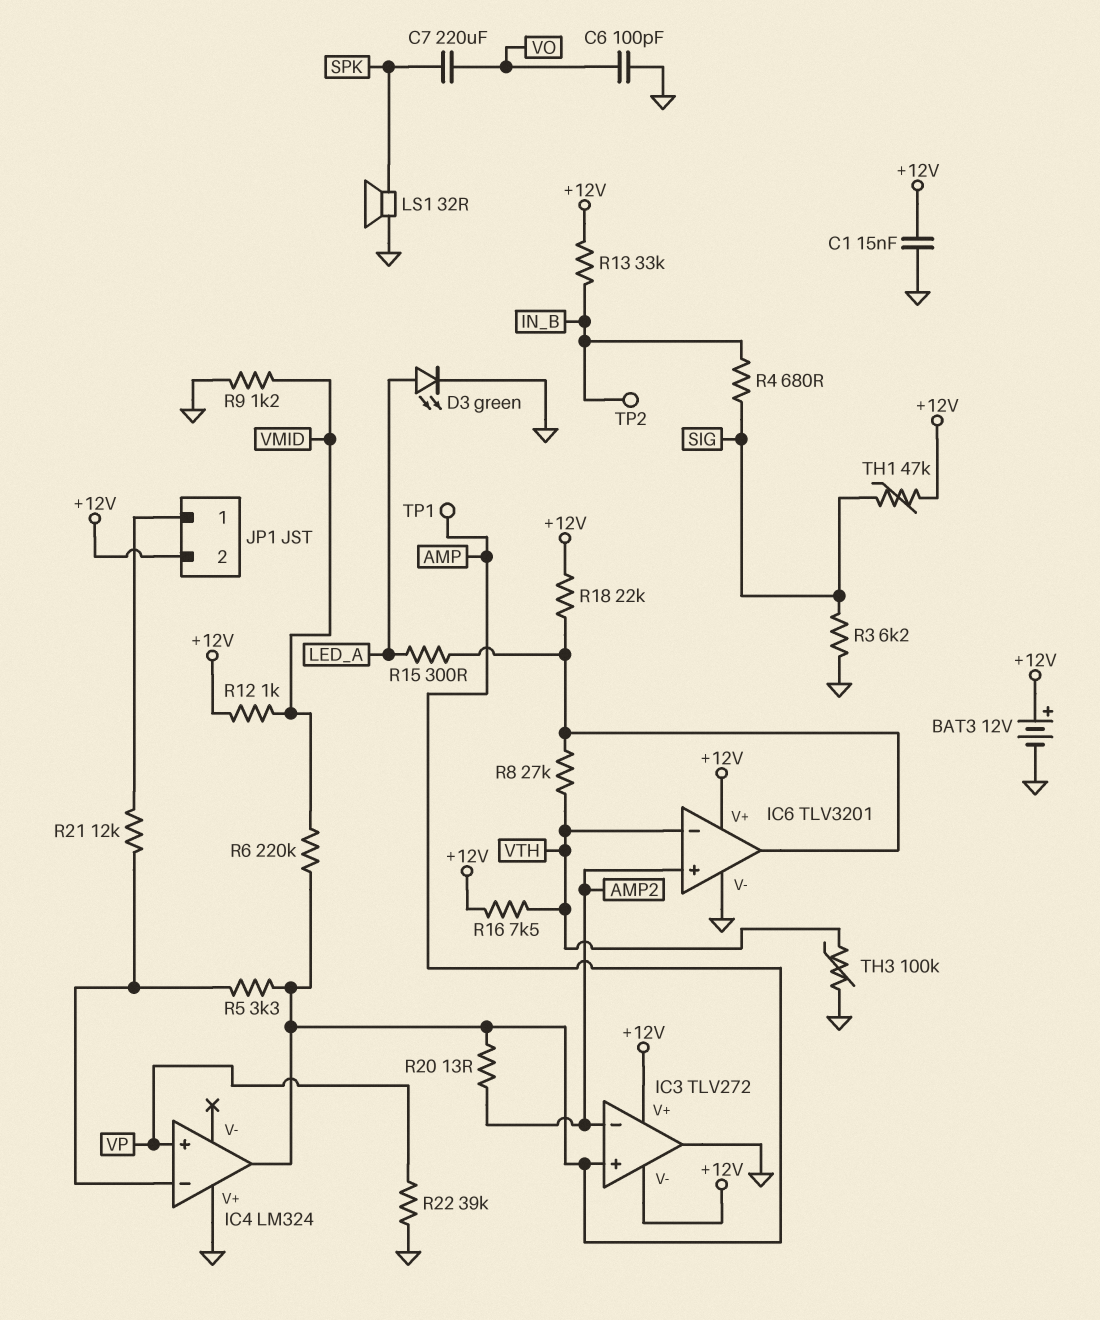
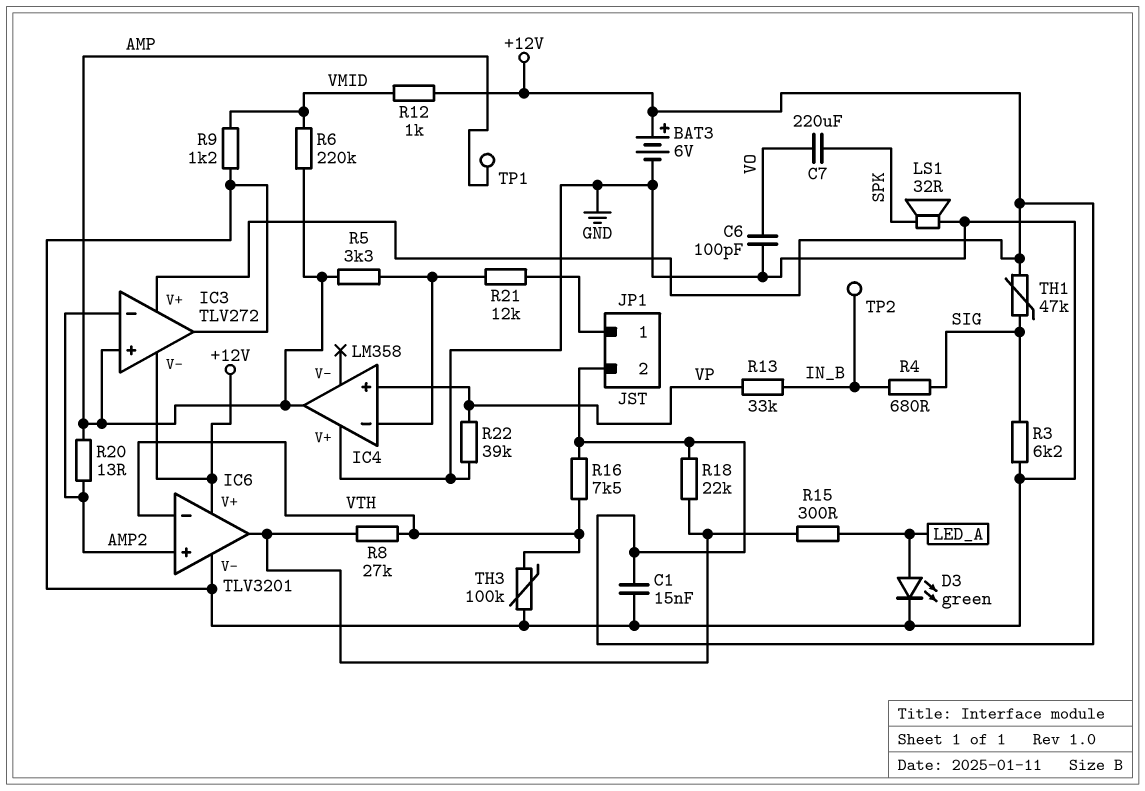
BAT3: 12V (plus +12V, minus GND) -> 6V (plus +12V, minus GND)
IC4: LM324 -> LM358
R13: 33k (+12V, IN_B) -> 33k (IN_B, VP)

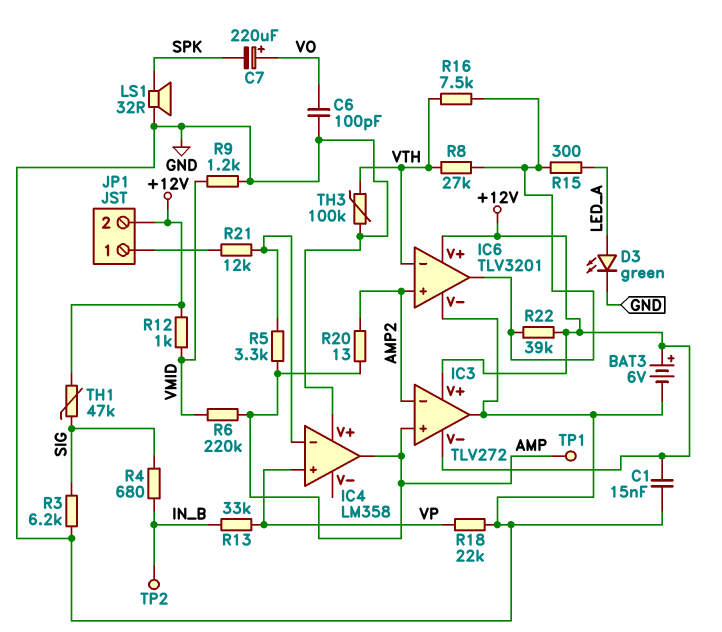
C7: 220uF (SPK, VO) -> 220uF (plus VO, minus SPK)
R16: 7.5k (+12V, VTH) -> 7.5k (IC6/out, VTH)
R18: 22k (+12V, IC6/out) -> 22k (GND, VP)
R22: 39k (GND, VP) -> 39k (+12V, IC6/out)

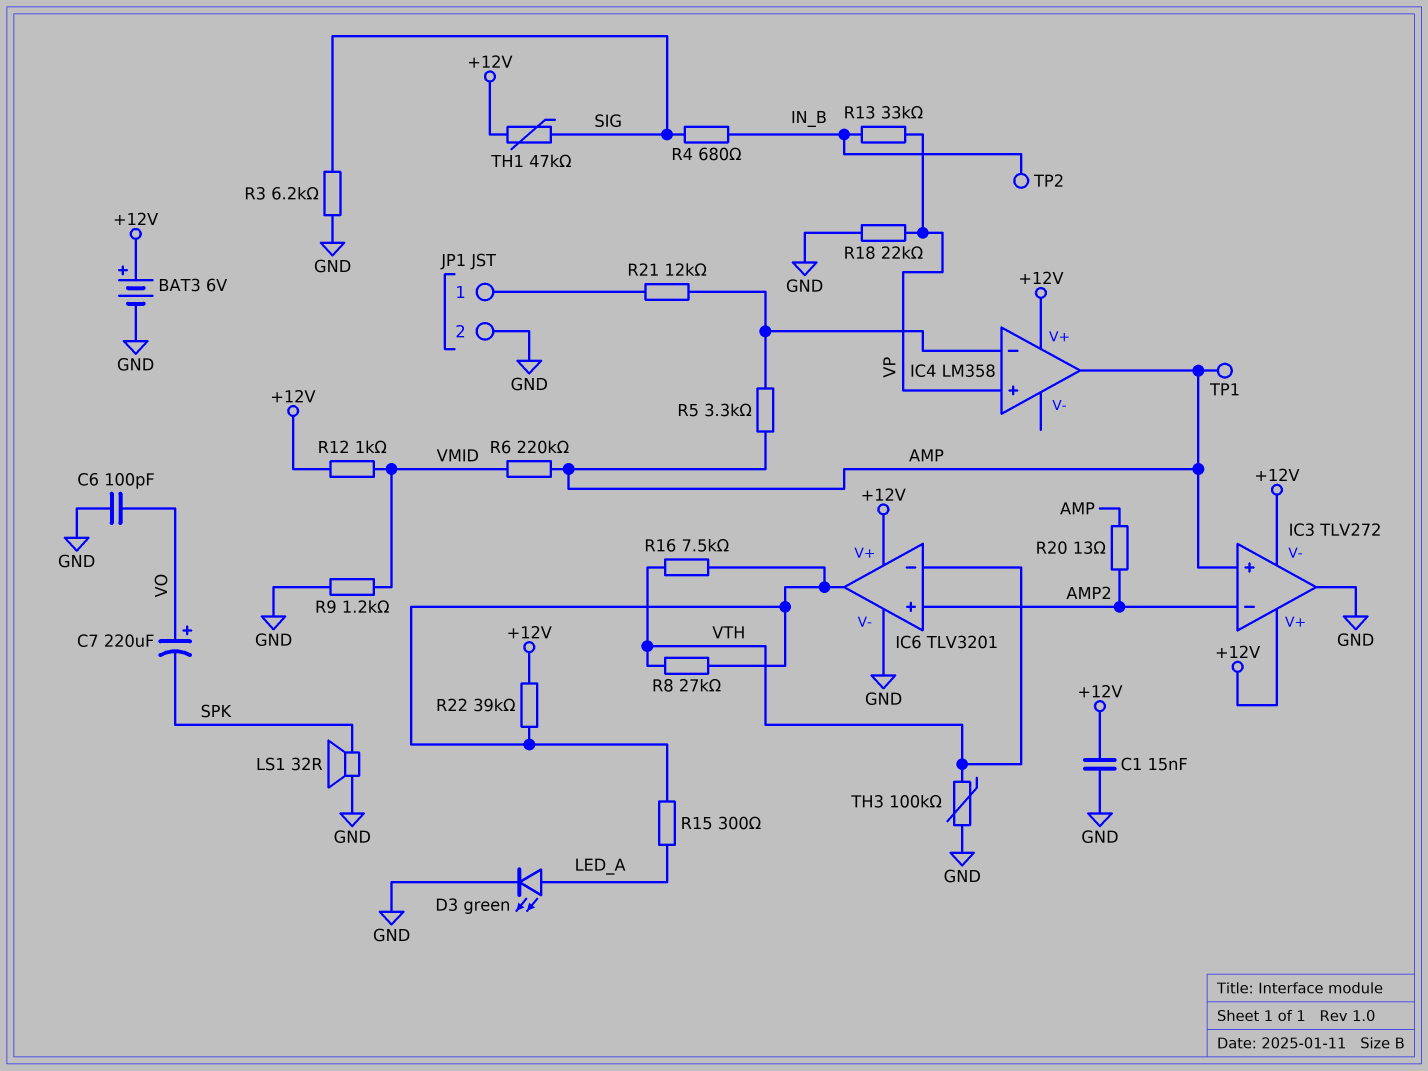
IC4 pin V+: GND -> +12V
JP1 pin 2: +12V -> GND

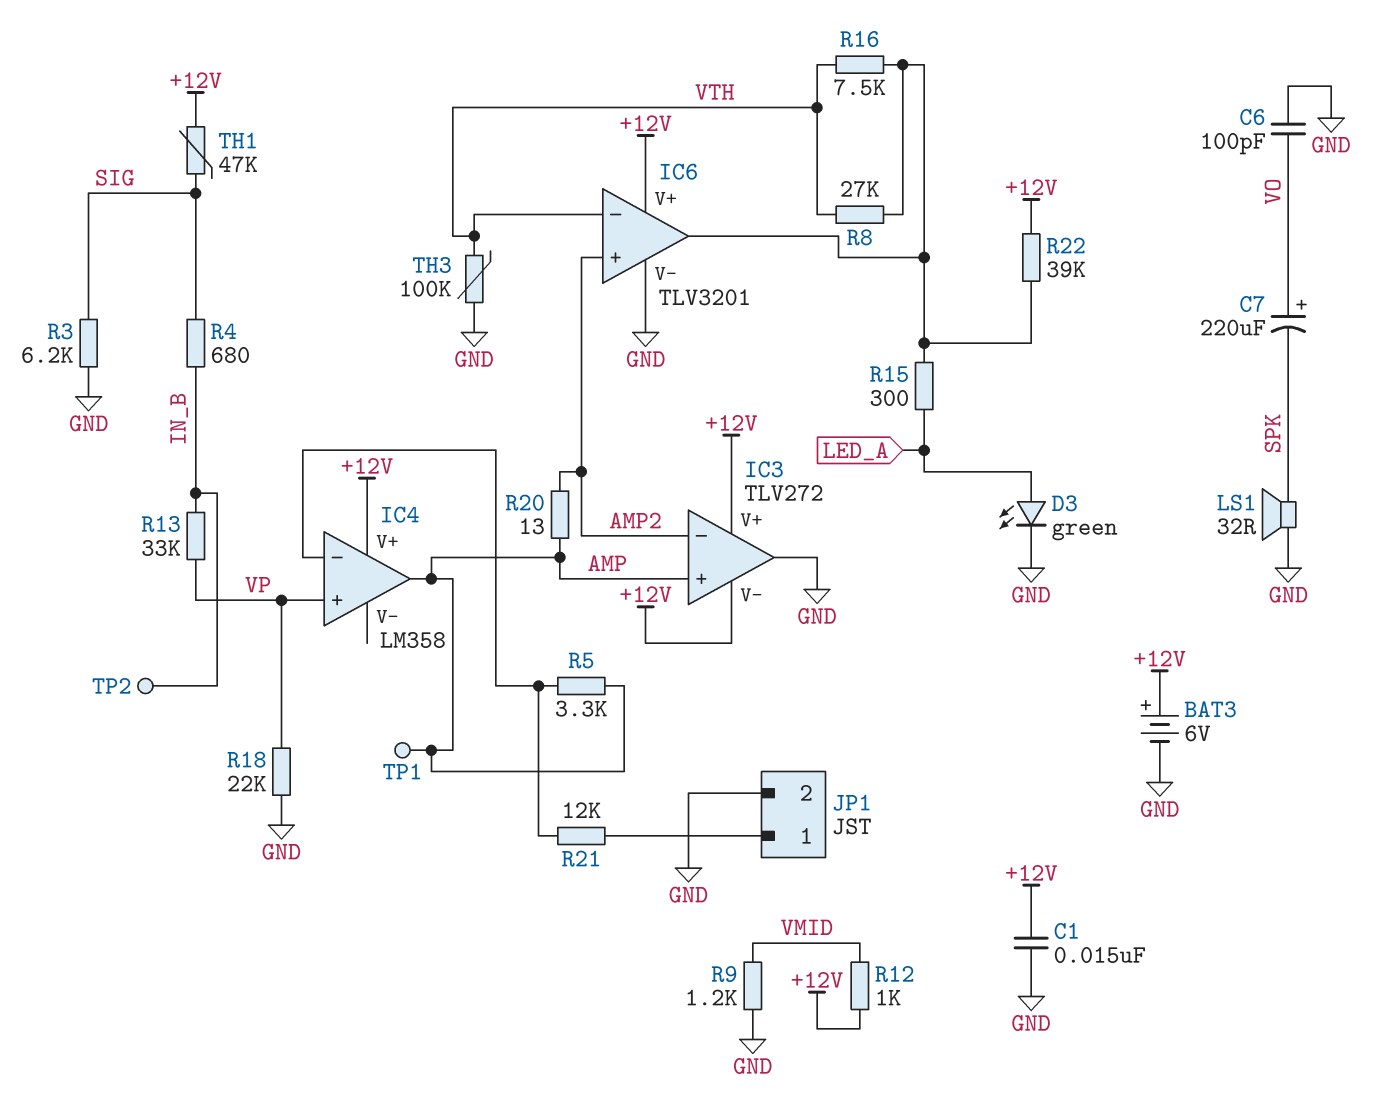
R6: 220k (AMP, VMID) -> none

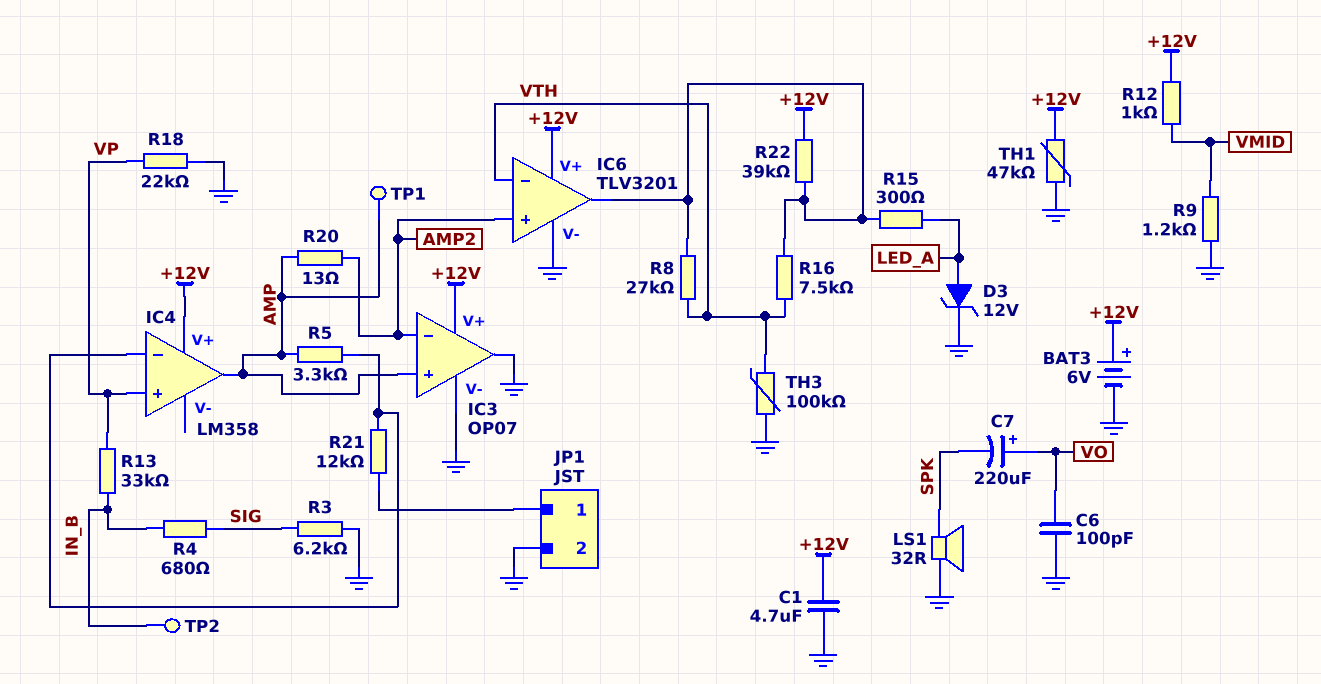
C1: 15nF (+12V, GND) -> 4.7uF (+12V, GND)
D3: LED green (A LED_A, K GND) -> zener 12V (A LED_A, K GND)
IC3: TLV272 -> OP07
IC3 pin V-: +12V -> GND
TH1: 47k (+12V, SIG) -> 47k (+12V, GND)

